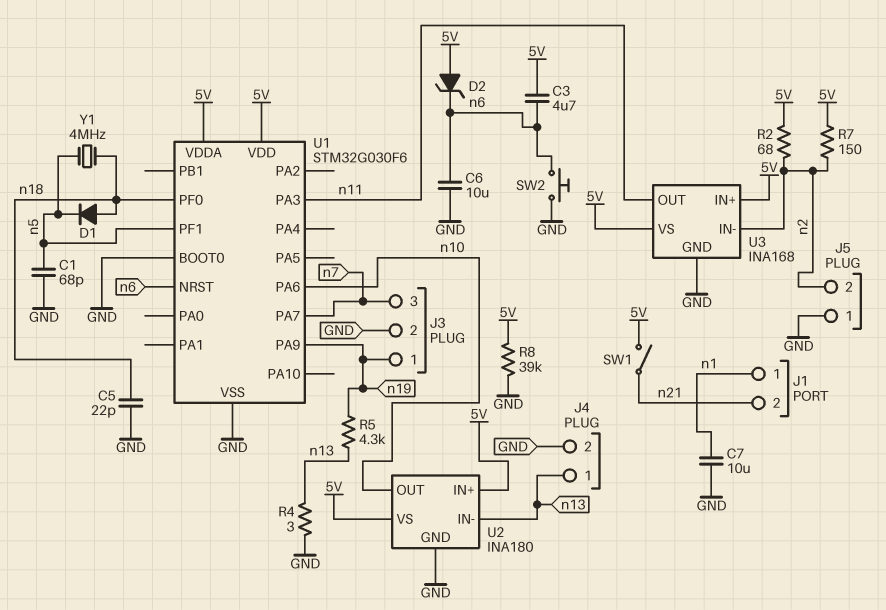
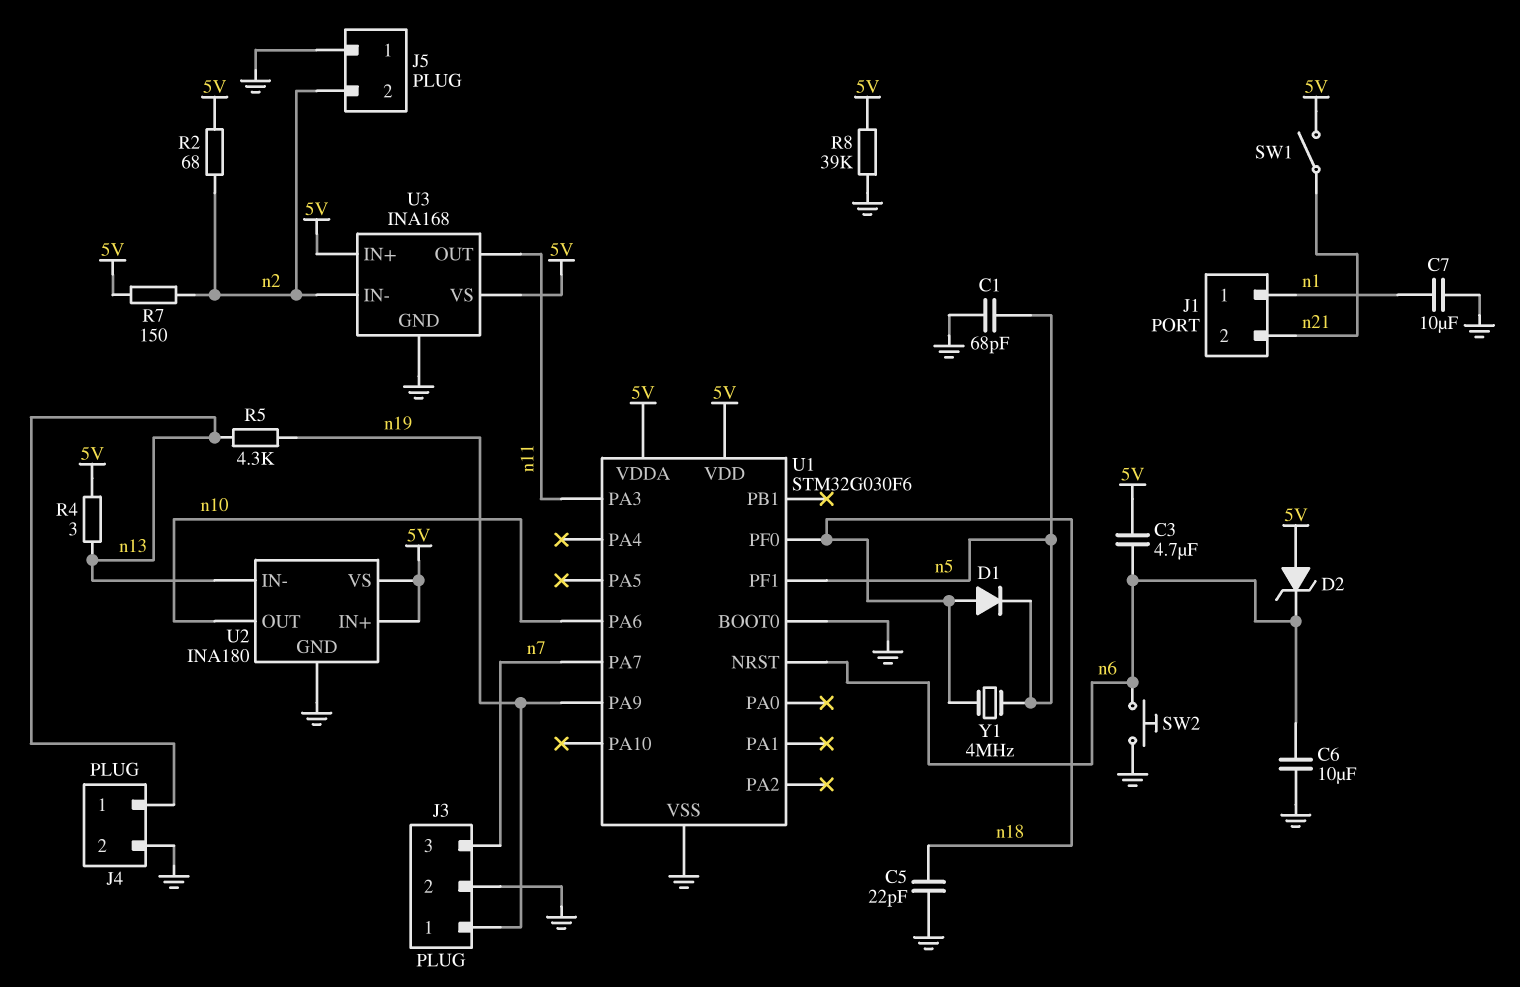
R4: 3 (GND, n13) -> 3 (5V, n13)

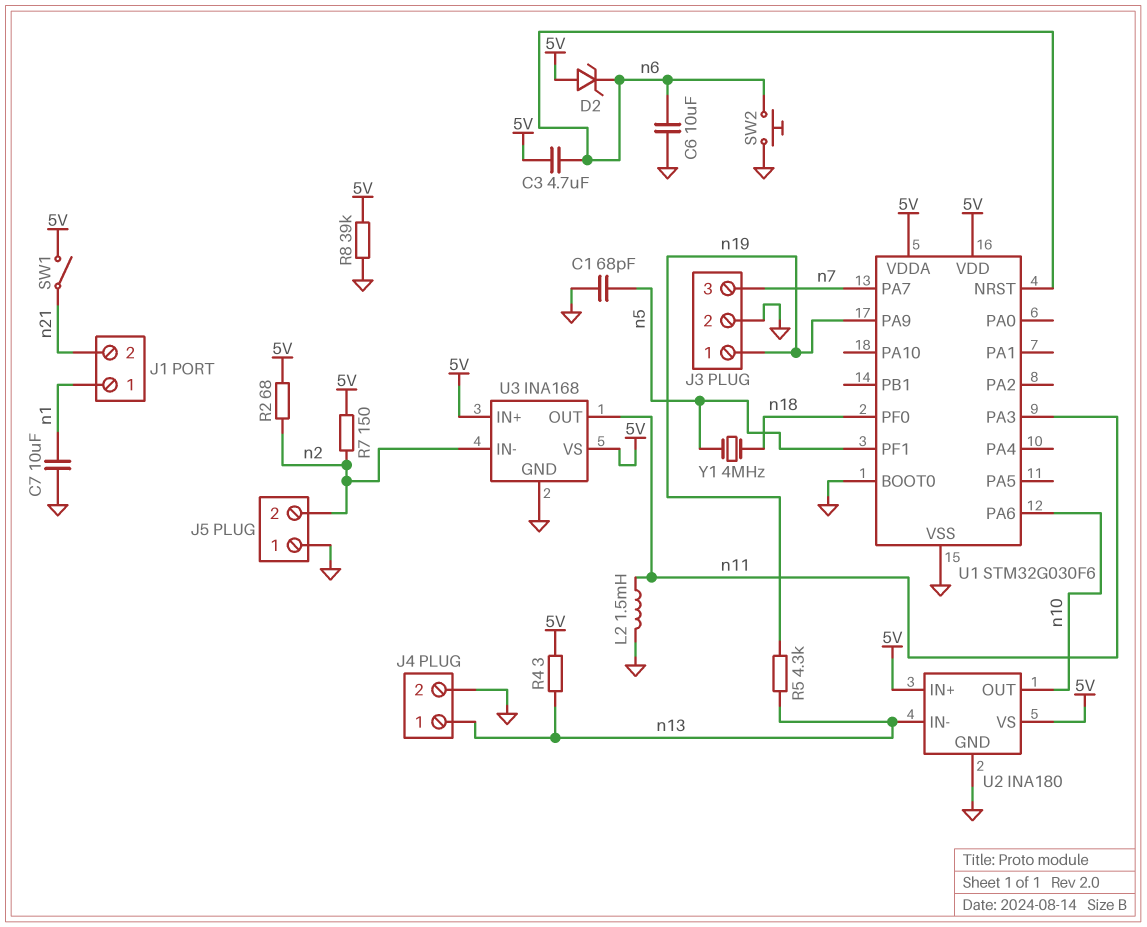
C5: 22pF (GND, n18) -> none
D1: diode (A n18, K n5) -> none
L2: none -> 1.5mH (GND, n11)

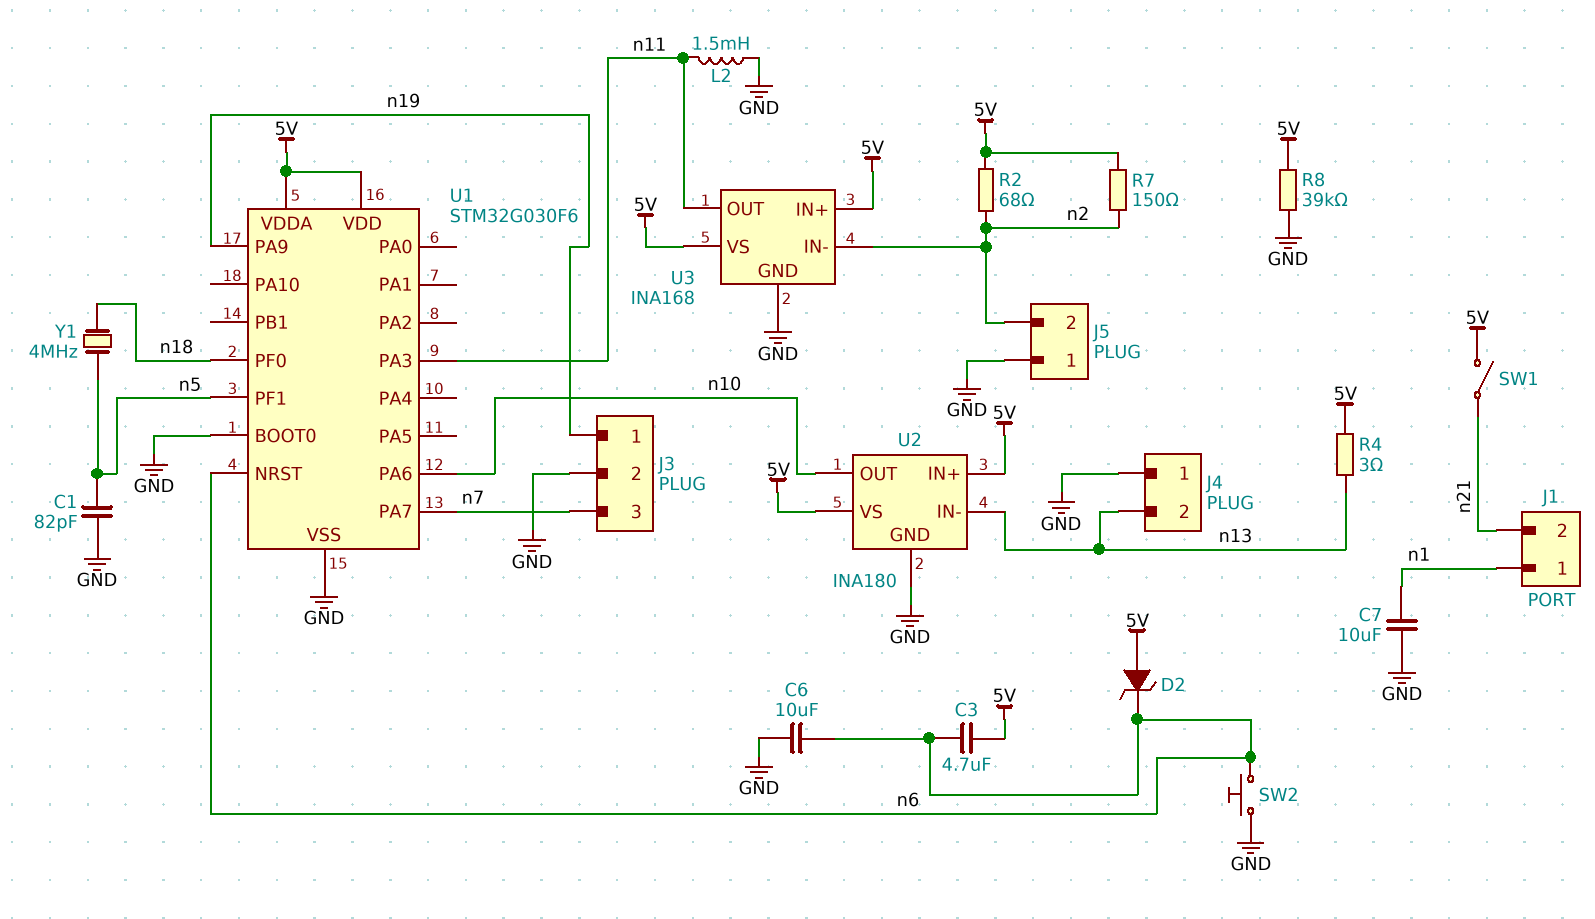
C1: 68pF (GND, n5) -> 82pF (GND, n5)
J4 pin 1: n13 -> GND
J4 pin 2: GND -> n13
R5: 4.3k (n13, n19) -> none

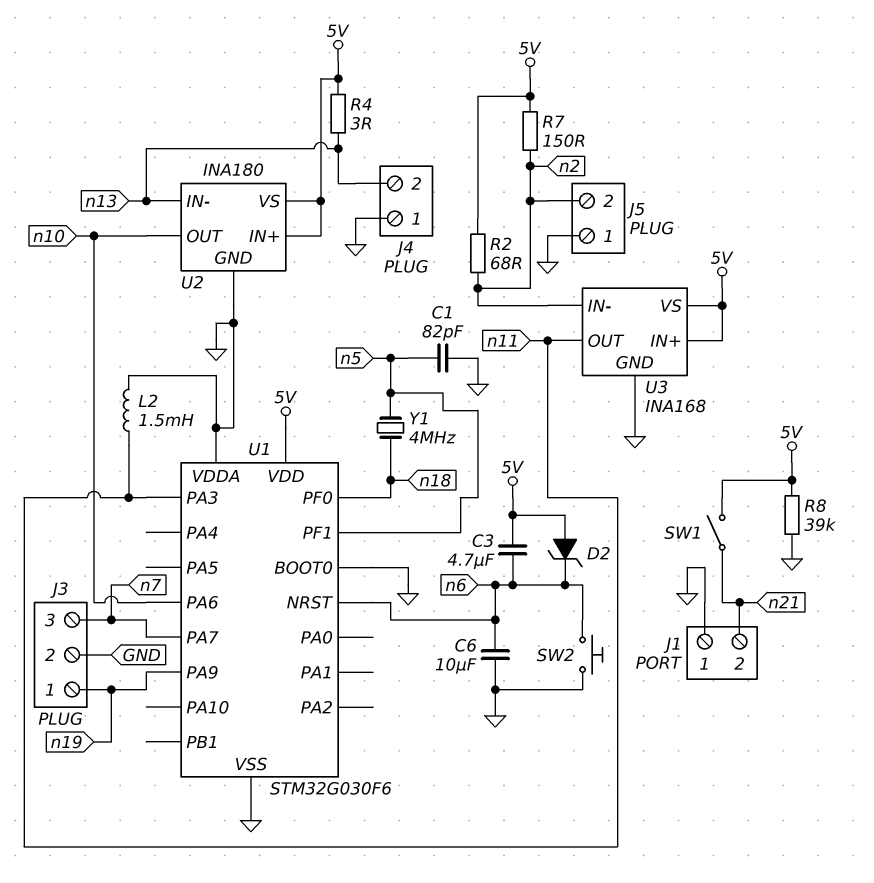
C7: 10uF (GND, n1) -> none
J1 pin 1: n1 -> GND
U1 pin VDDA: 5V -> GND

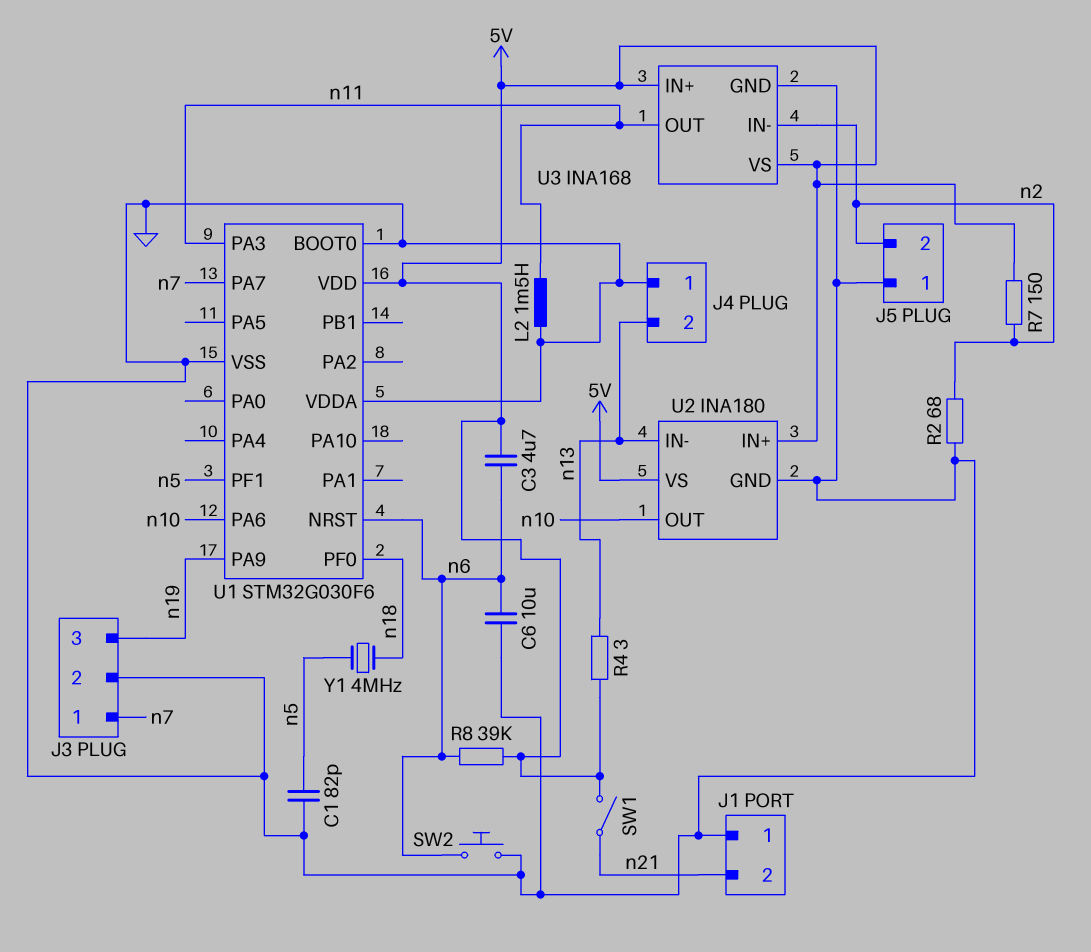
D2: zener (A 5V, K n6) -> none
J3 pin 1: n19 -> n7
J3 pin 3: n7 -> n19
R2: 68 (5V, n2) -> 68 (GND, n2)
R8: 39k (5V, GND) -> 39k (5V, n6)

